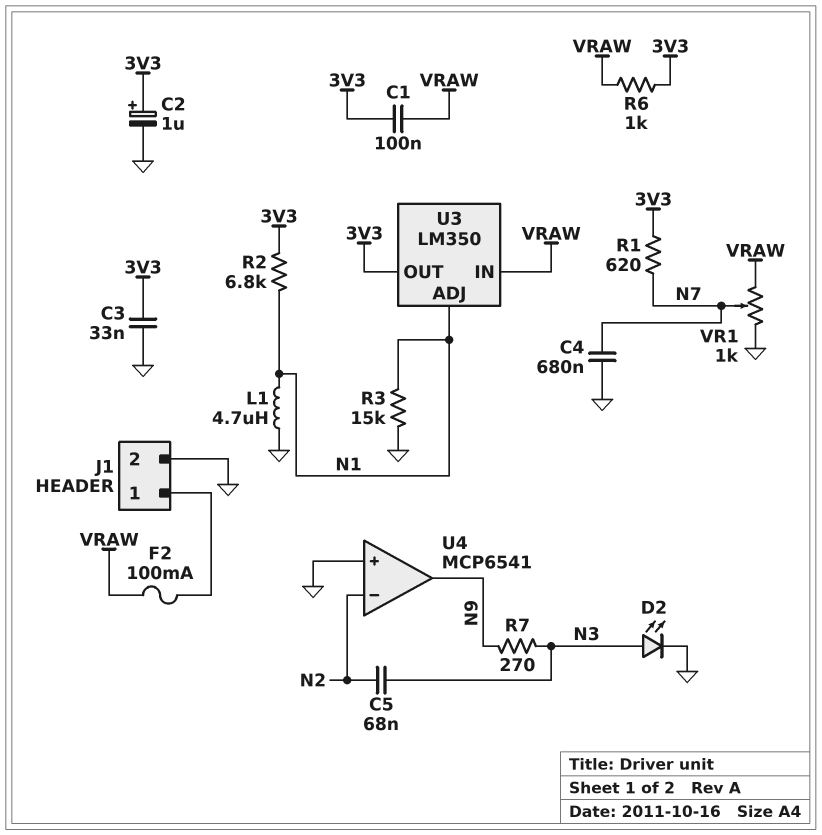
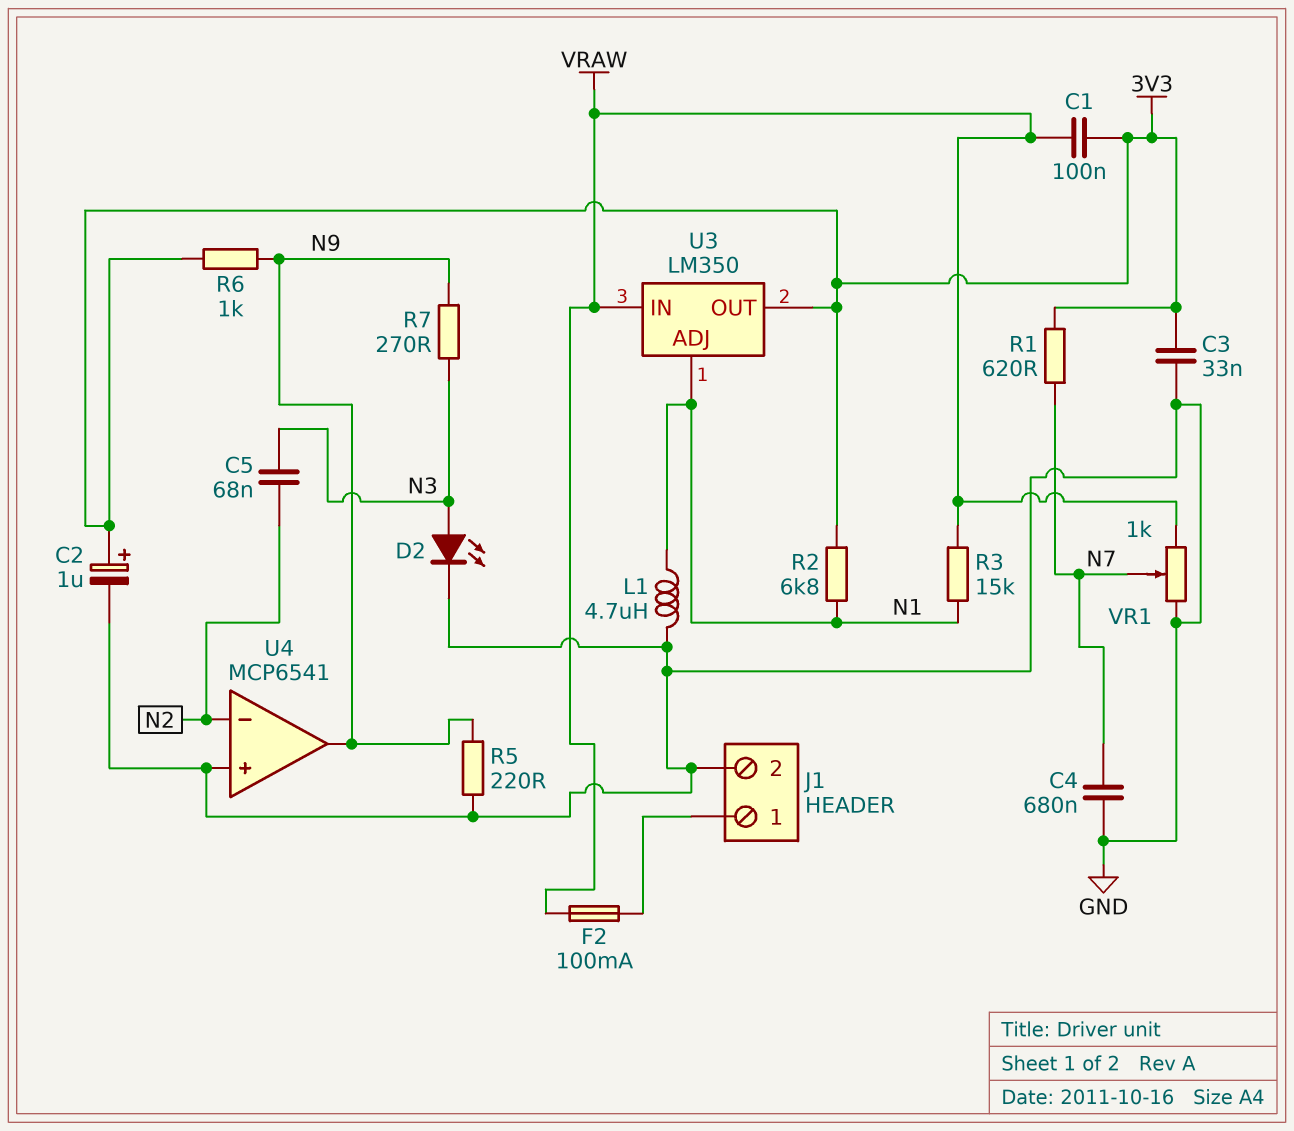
R3: 15k (GND, N1) -> 15k (N1, VRAW)
R5: none -> 220 (GND, N9)
R6: 1k (3V3, VRAW) -> 1k (3V3, N9)

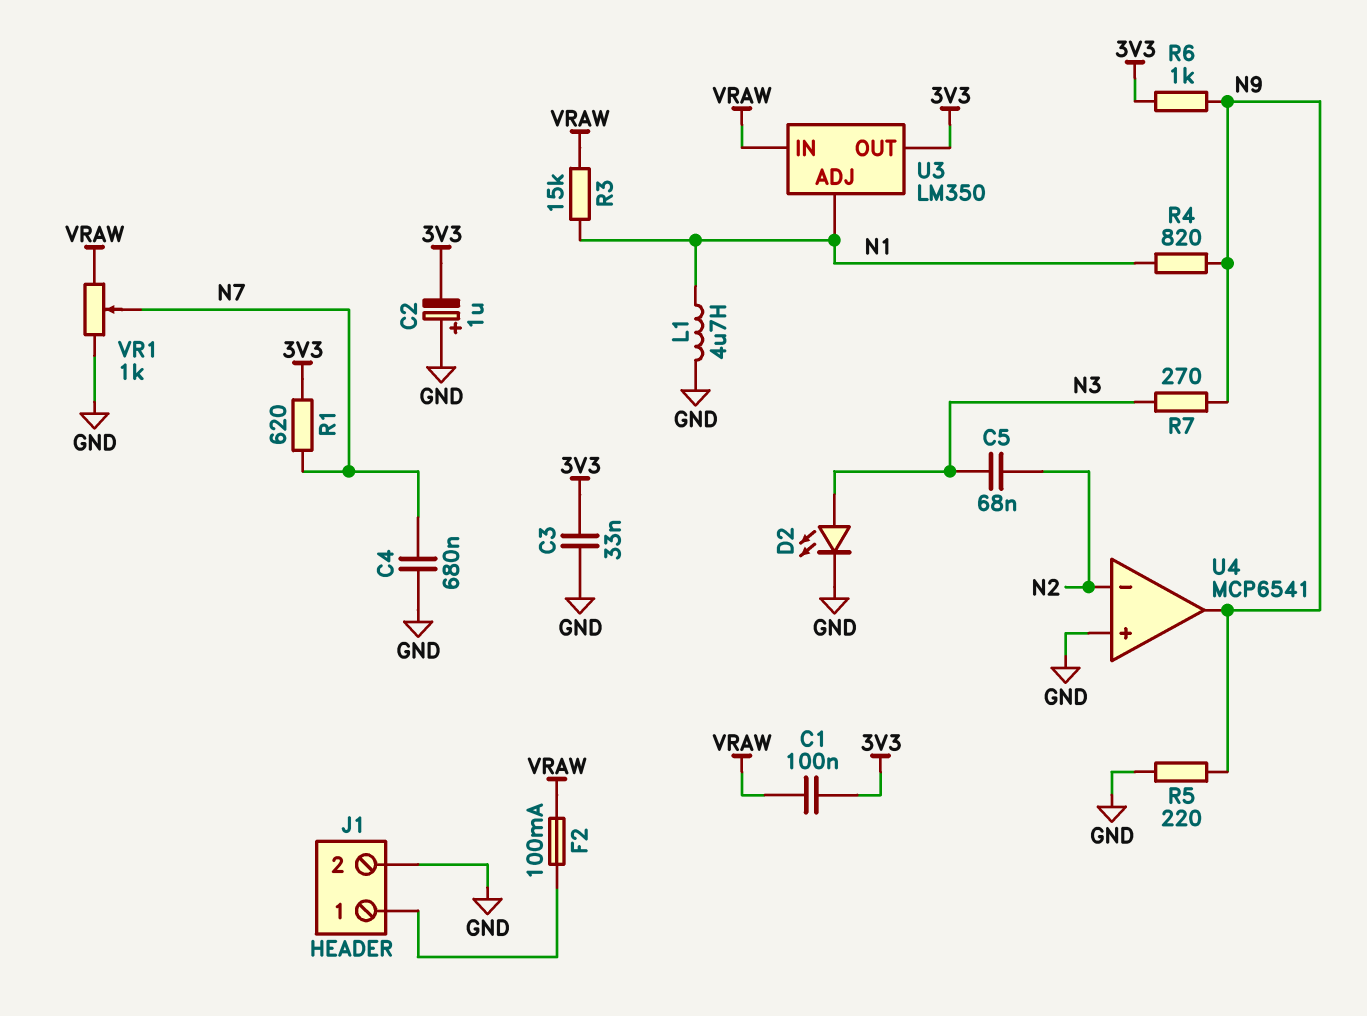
C2: 1uF (plus 3V3, minus GND) -> 1uF (plus GND, minus 3V3)
R2: 6.8k (3V3, N1) -> none
R4: none -> 820 (N1, N9)

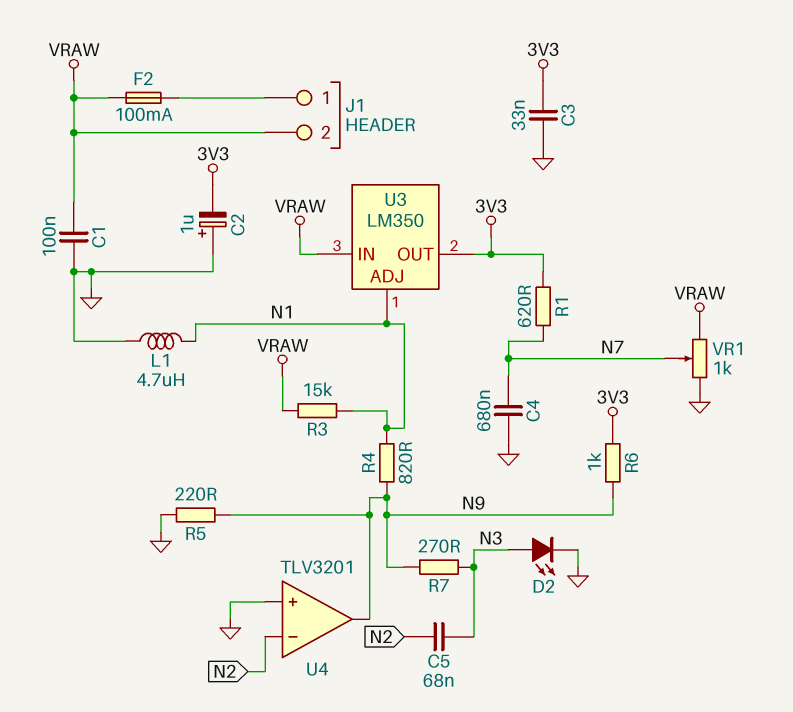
C1: 100nF (3V3, VRAW) -> 100nF (GND, VRAW)
J1 pin 2: GND -> VRAW
U4: MCP6541 -> TLV3201

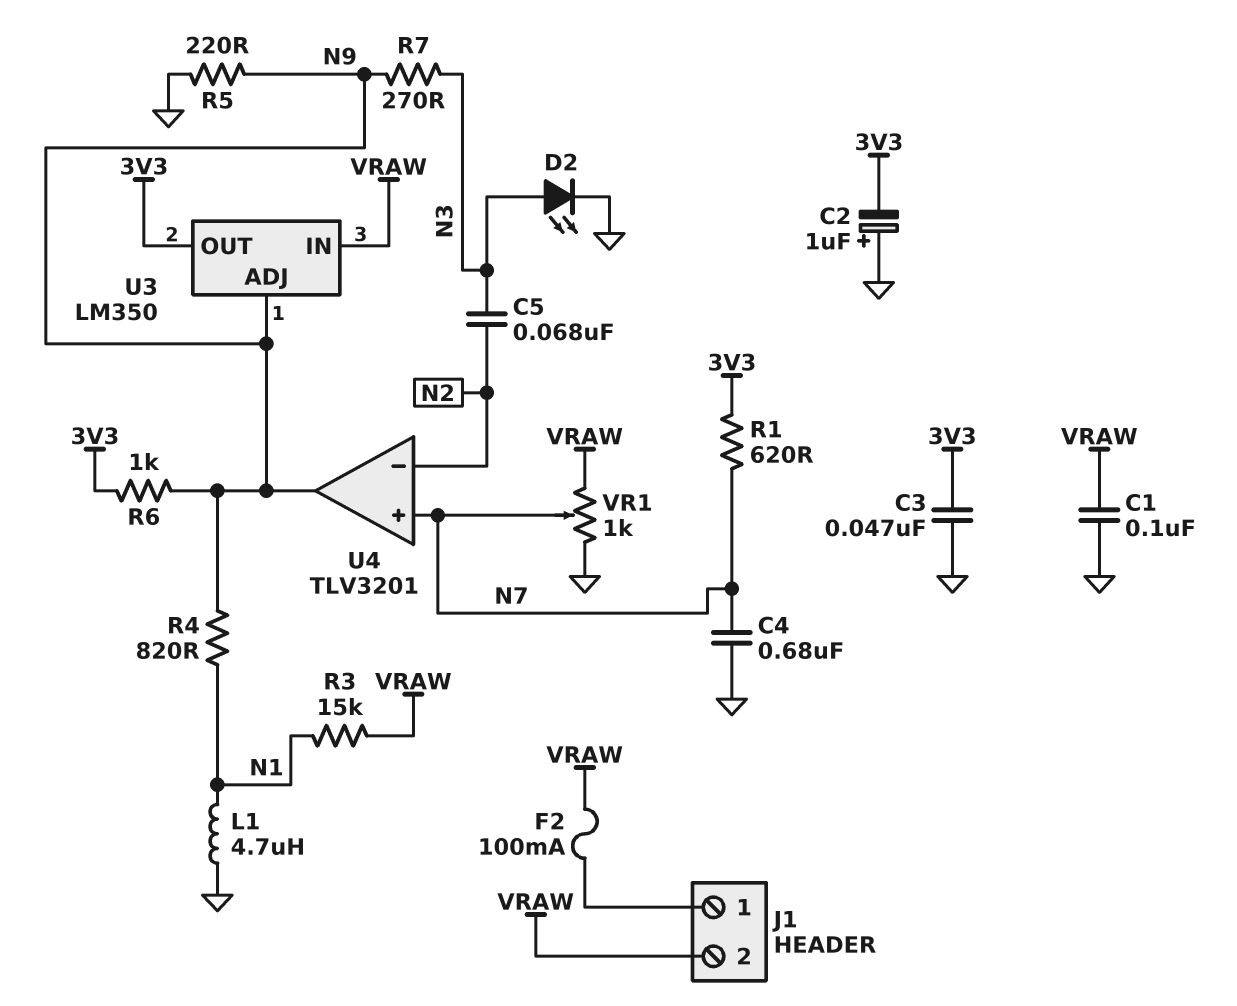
C3: 33nF (3V3, GND) -> 47nF (3V3, GND)
U3 pin ADJ: N1 -> N9
U4 pin in+: GND -> N7

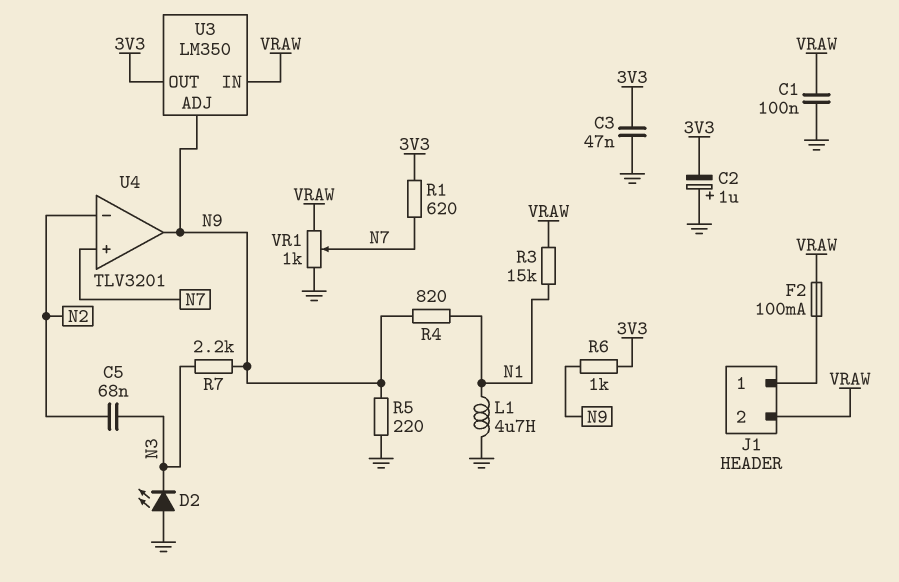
C4: 680nF (GND, N7) -> none
D2: LED (A N3, K GND) -> LED (A GND, K N3)
R7: 270 (N3, N9) -> 2.2k (N3, N9)

